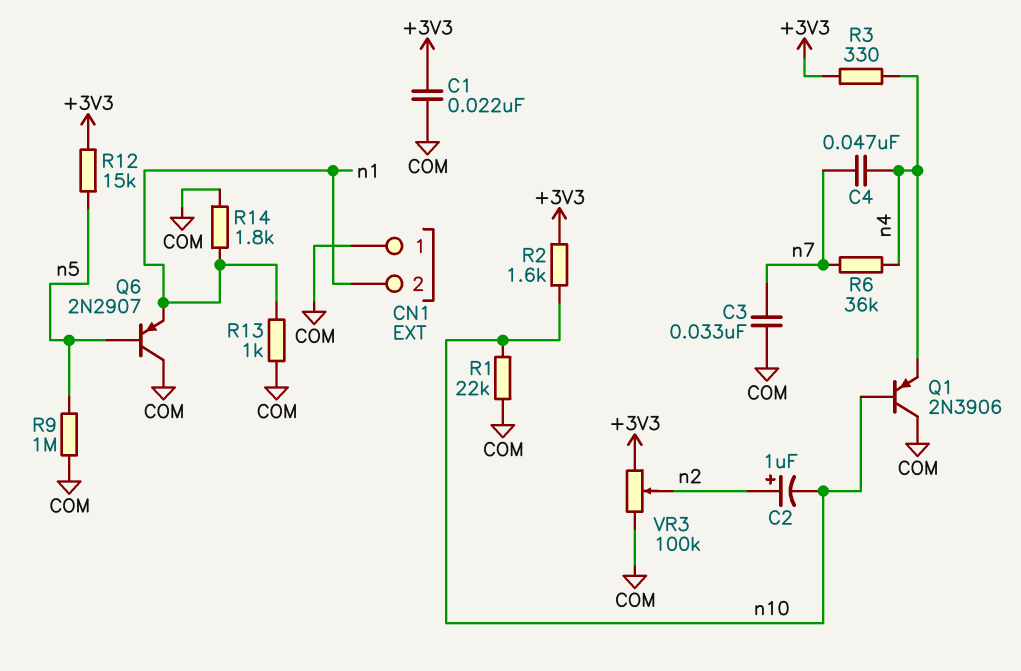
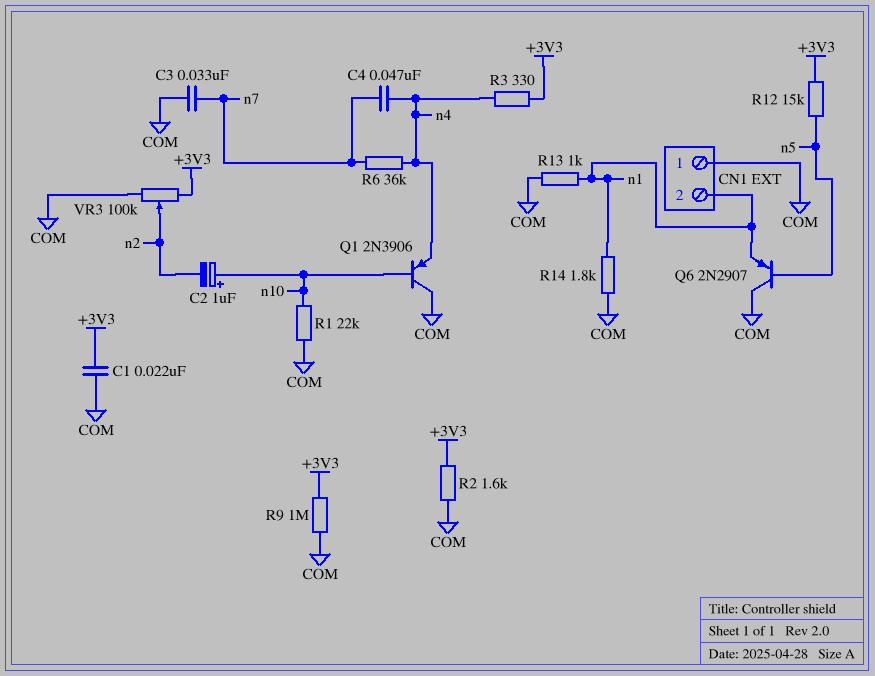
C2: 1uF (plus n2, minus n10) -> 1uF (plus n10, minus n2)
R2: 1.6k (+3V3, n10) -> 1.6k (+3V3, COM)
R9: 1M (COM, n5) -> 1M (+3V3, COM)

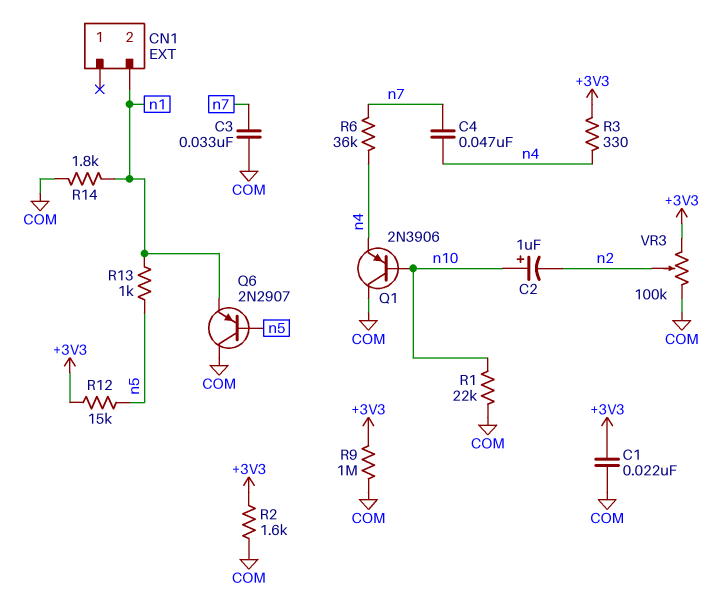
CN1 pin 1: COM -> none
R13: 1k (COM, n1) -> 1k (n1, n5)

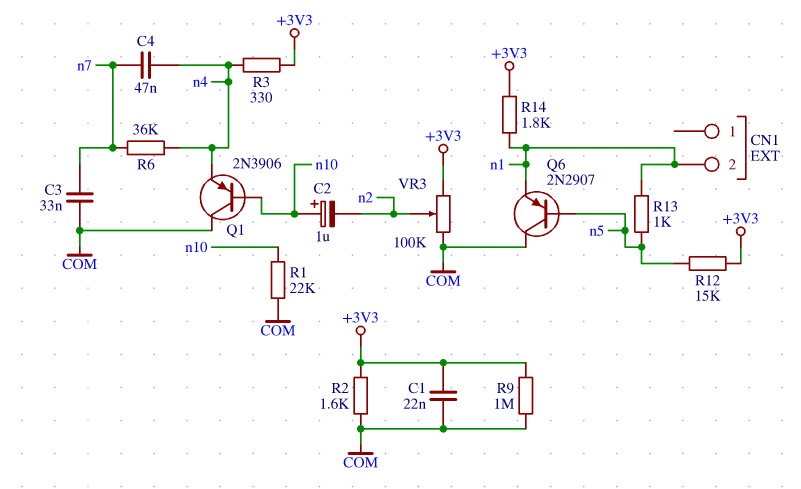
R14: 1.8k (COM, n1) -> 1.8k (+3V3, n1)

